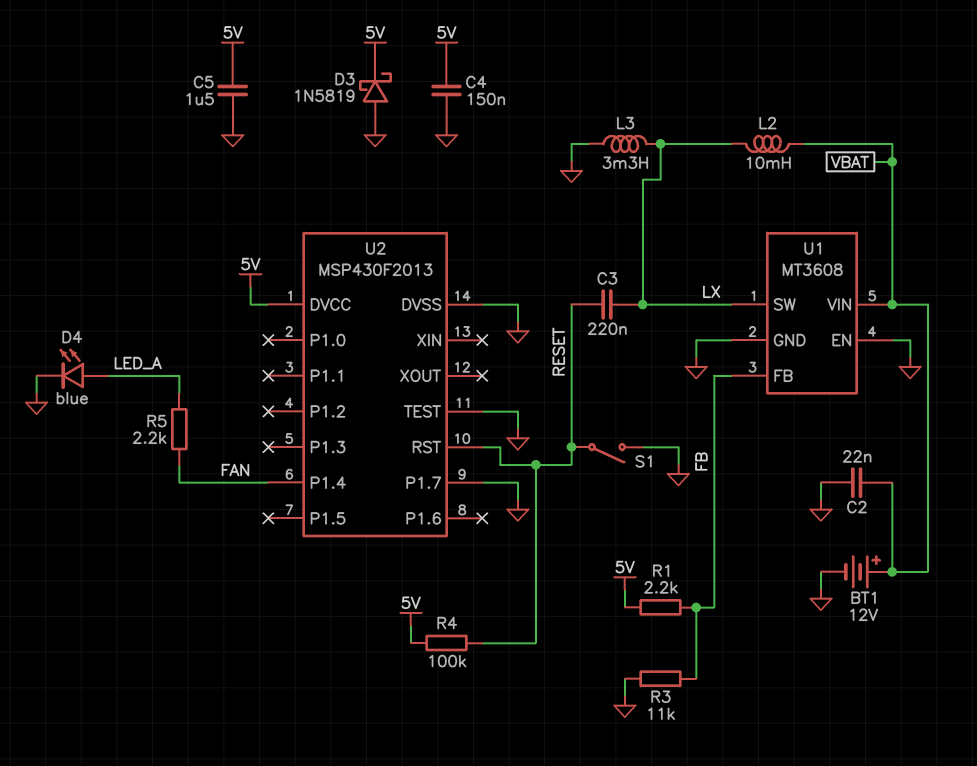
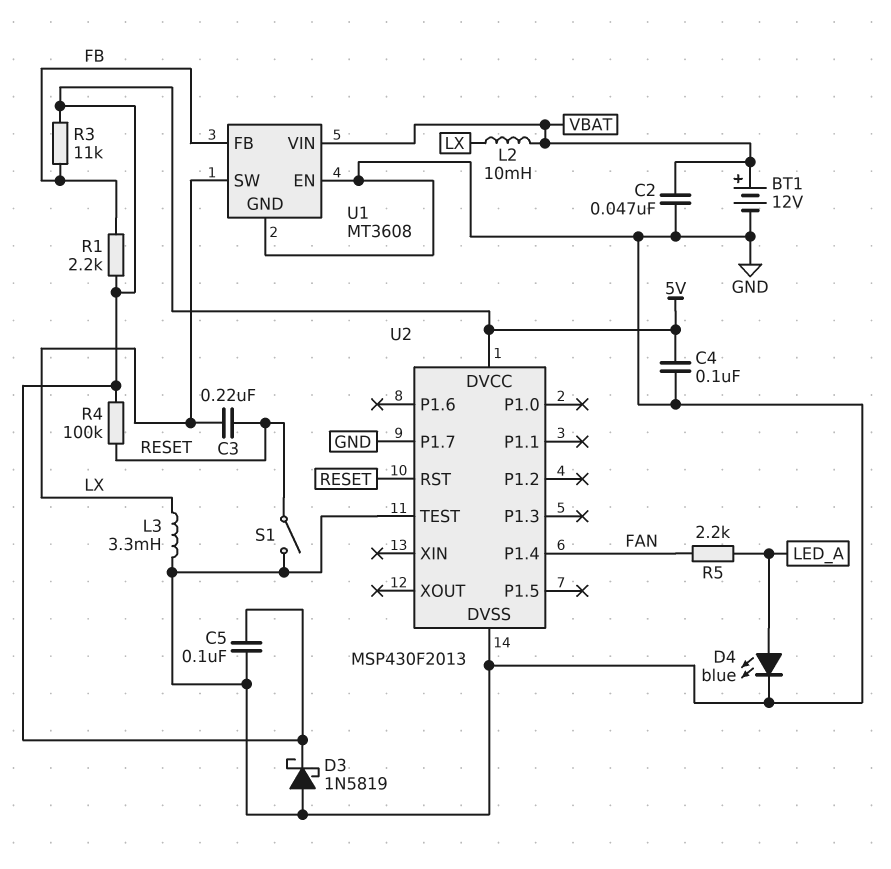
C2: 22nF (GND, VBAT) -> 47nF (GND, VBAT)
C4: 150nF (5V, GND) -> 100nF (5V, GND)
C5: 1.5uF (5V, GND) -> 100nF (5V, GND)
R3: 11k (FB, GND) -> 11k (5V, FB)

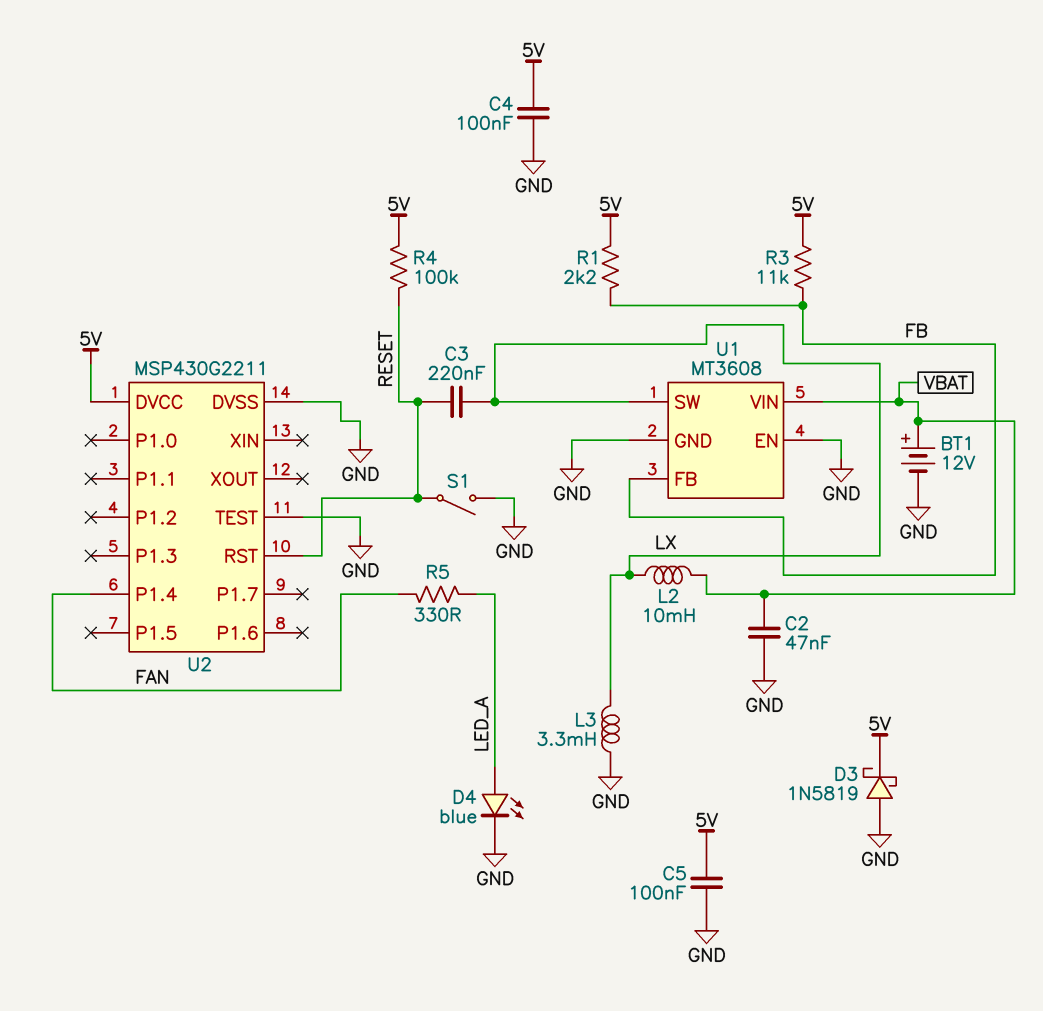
R5: 2.2k (FAN, LED_A) -> 330 (FAN, LED_A)
U2: MSP430F2013 -> MSP430G2211
U2 pin P1.7: GND -> none

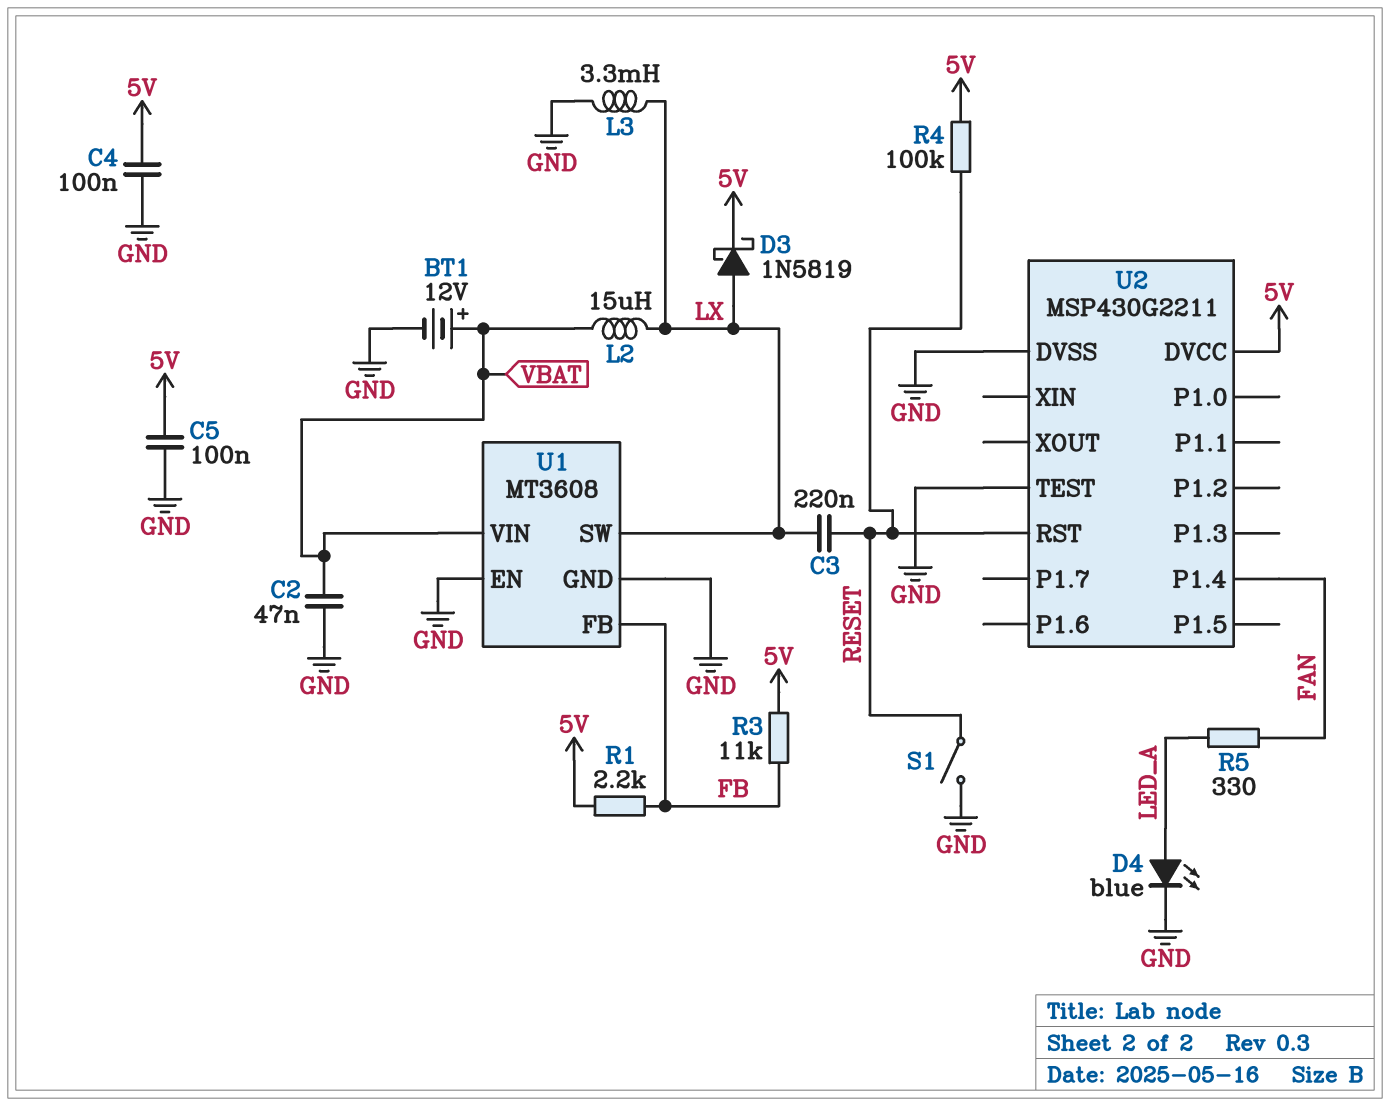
D3: schottky 1N5819 (A GND, K 5V) -> schottky 1N5819 (A LX, K 5V)
L2: 10mH (LX, VBAT) -> 15uH (LX, VBAT)

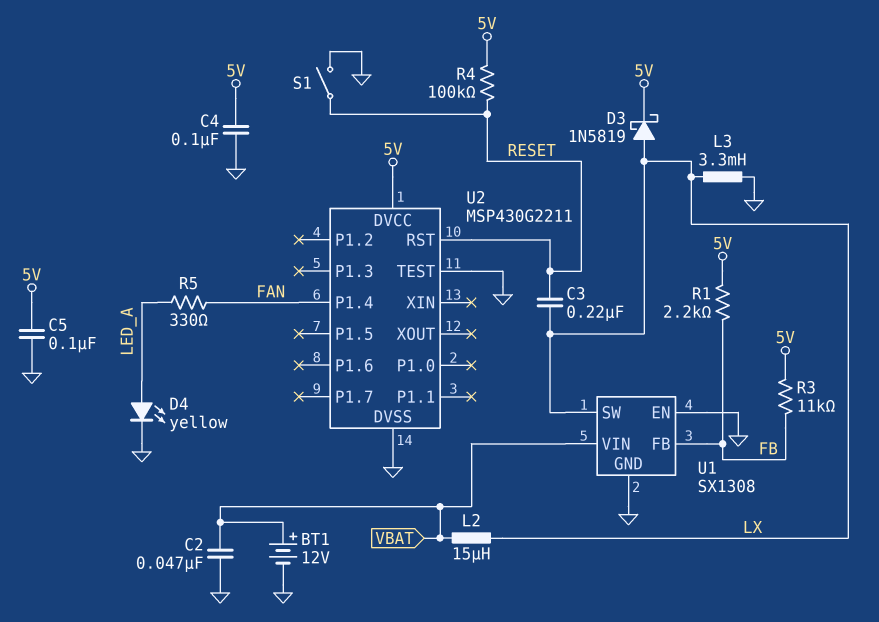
D4: LED blue (A LED_A, K GND) -> LED yellow (A LED_A, K GND)
U1: MT3608 -> SX1308

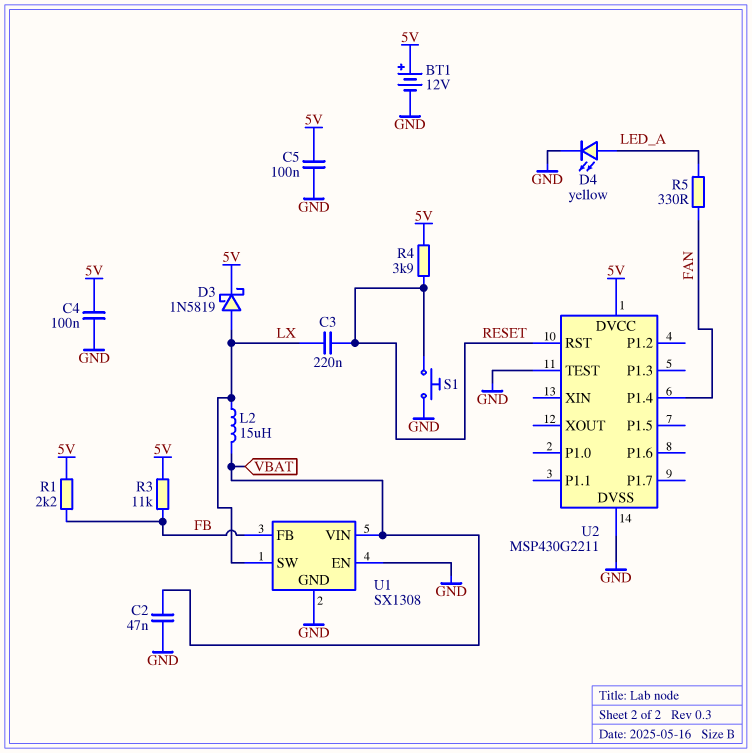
BT1: 12V (plus VBAT, minus GND) -> 12V (plus 5V, minus GND)
L3: 3.3mH (GND, LX) -> none
R4: 100k (5V, RESET) -> 3.9k (5V, RESET)
S1: switch (GND, RESET) -> button (GND, RESET)

